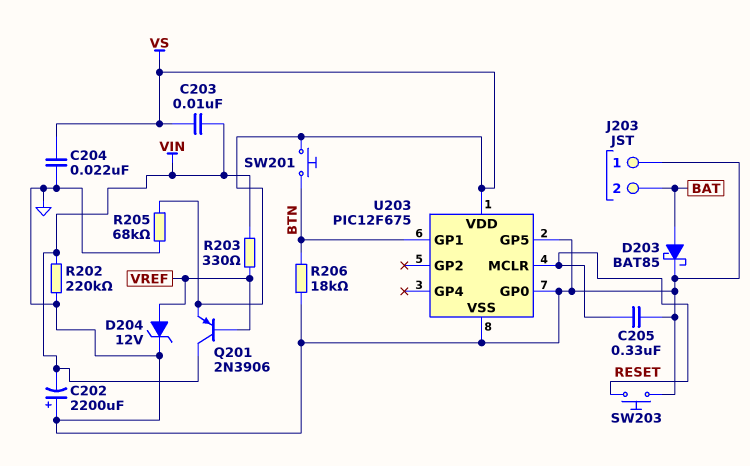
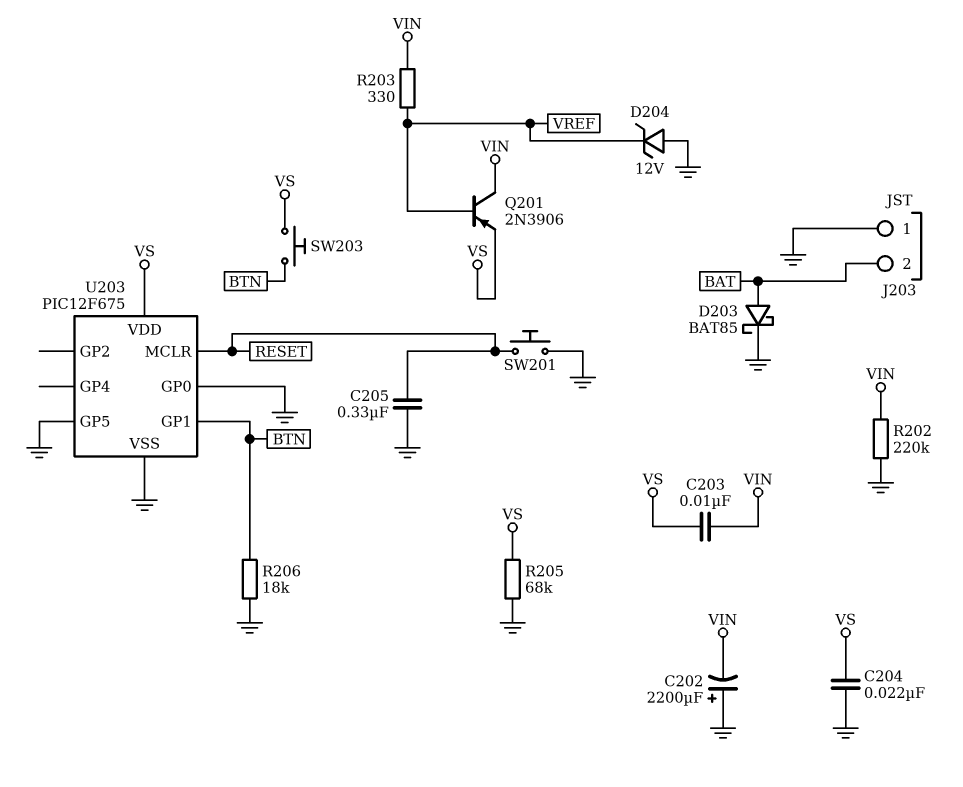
D204: zener 12V (A VREF, K GND) -> zener 12V (A GND, K VREF)
SW201: button (BTN, VS) -> button (GND, RESET)
SW203: button (GND, RESET) -> button (BTN, VS)

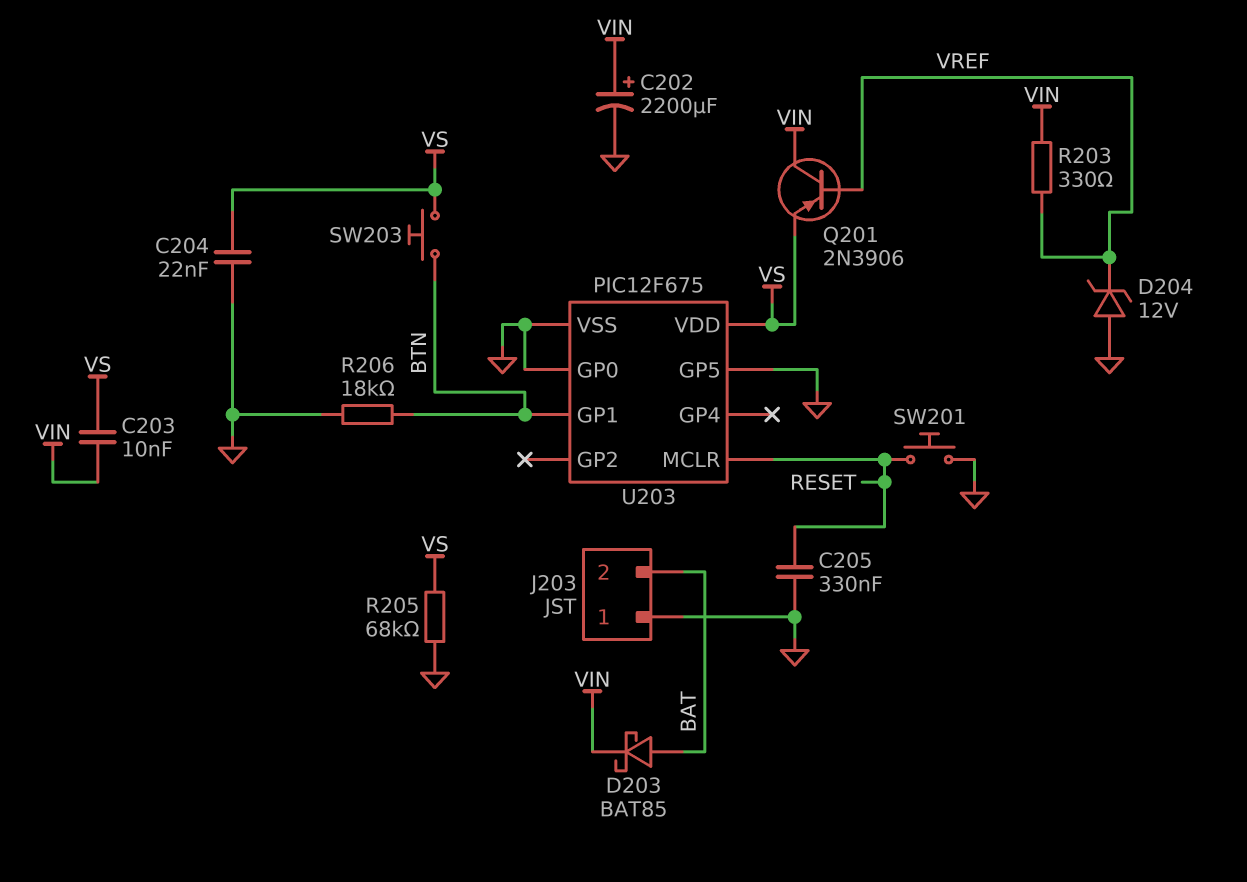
C202: 2200uF (plus GND, minus VIN) -> 2200uF (plus VIN, minus GND)
D203: schottky BAT85 (A BAT, K GND) -> schottky BAT85 (A BAT, K VIN)
R202: 220k (GND, VIN) -> none

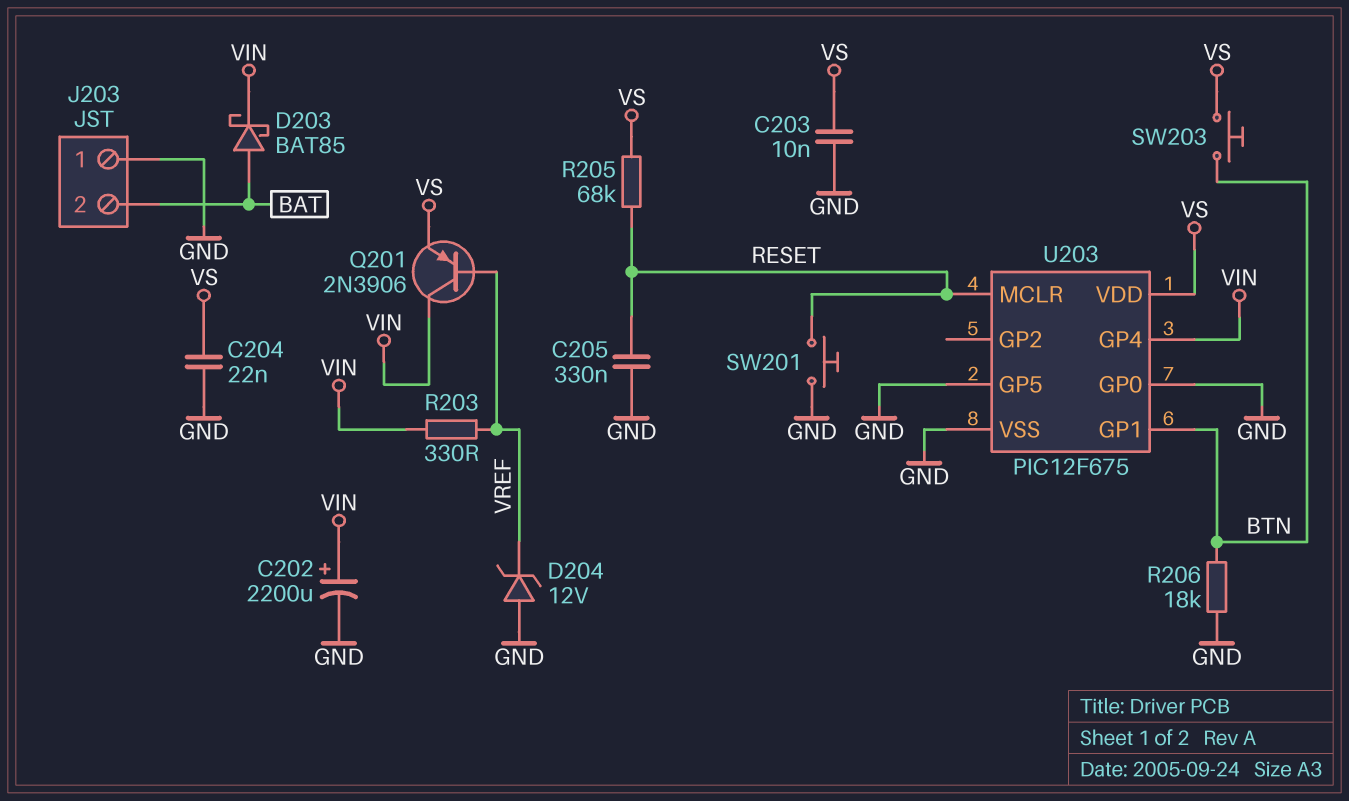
C203: 10nF (VIN, VS) -> 10nF (GND, VS)
R205: 68k (GND, VS) -> 68k (RESET, VS)
U203 pin GP4: none -> VIN

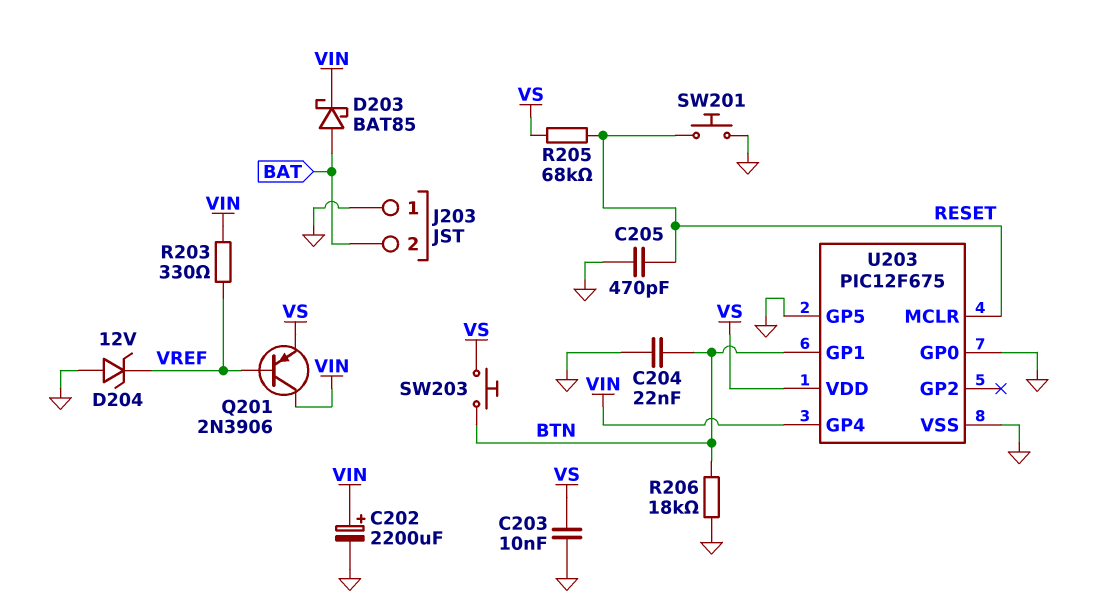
C204: 22nF (GND, VS) -> 22nF (BTN, GND)
C205: 330nF (GND, RESET) -> 470pF (GND, RESET)

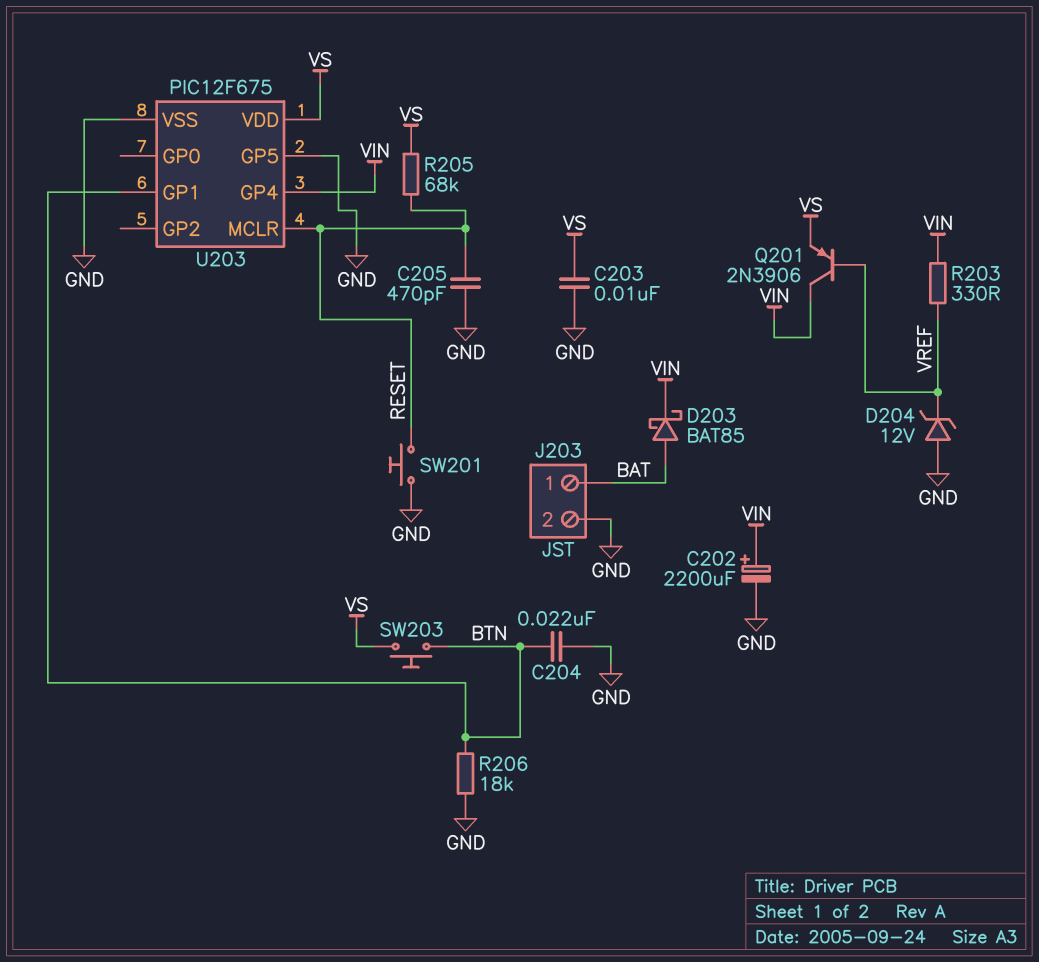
J203 pin 1: GND -> BAT
J203 pin 2: BAT -> GND
U203 pin GP0: GND -> none

